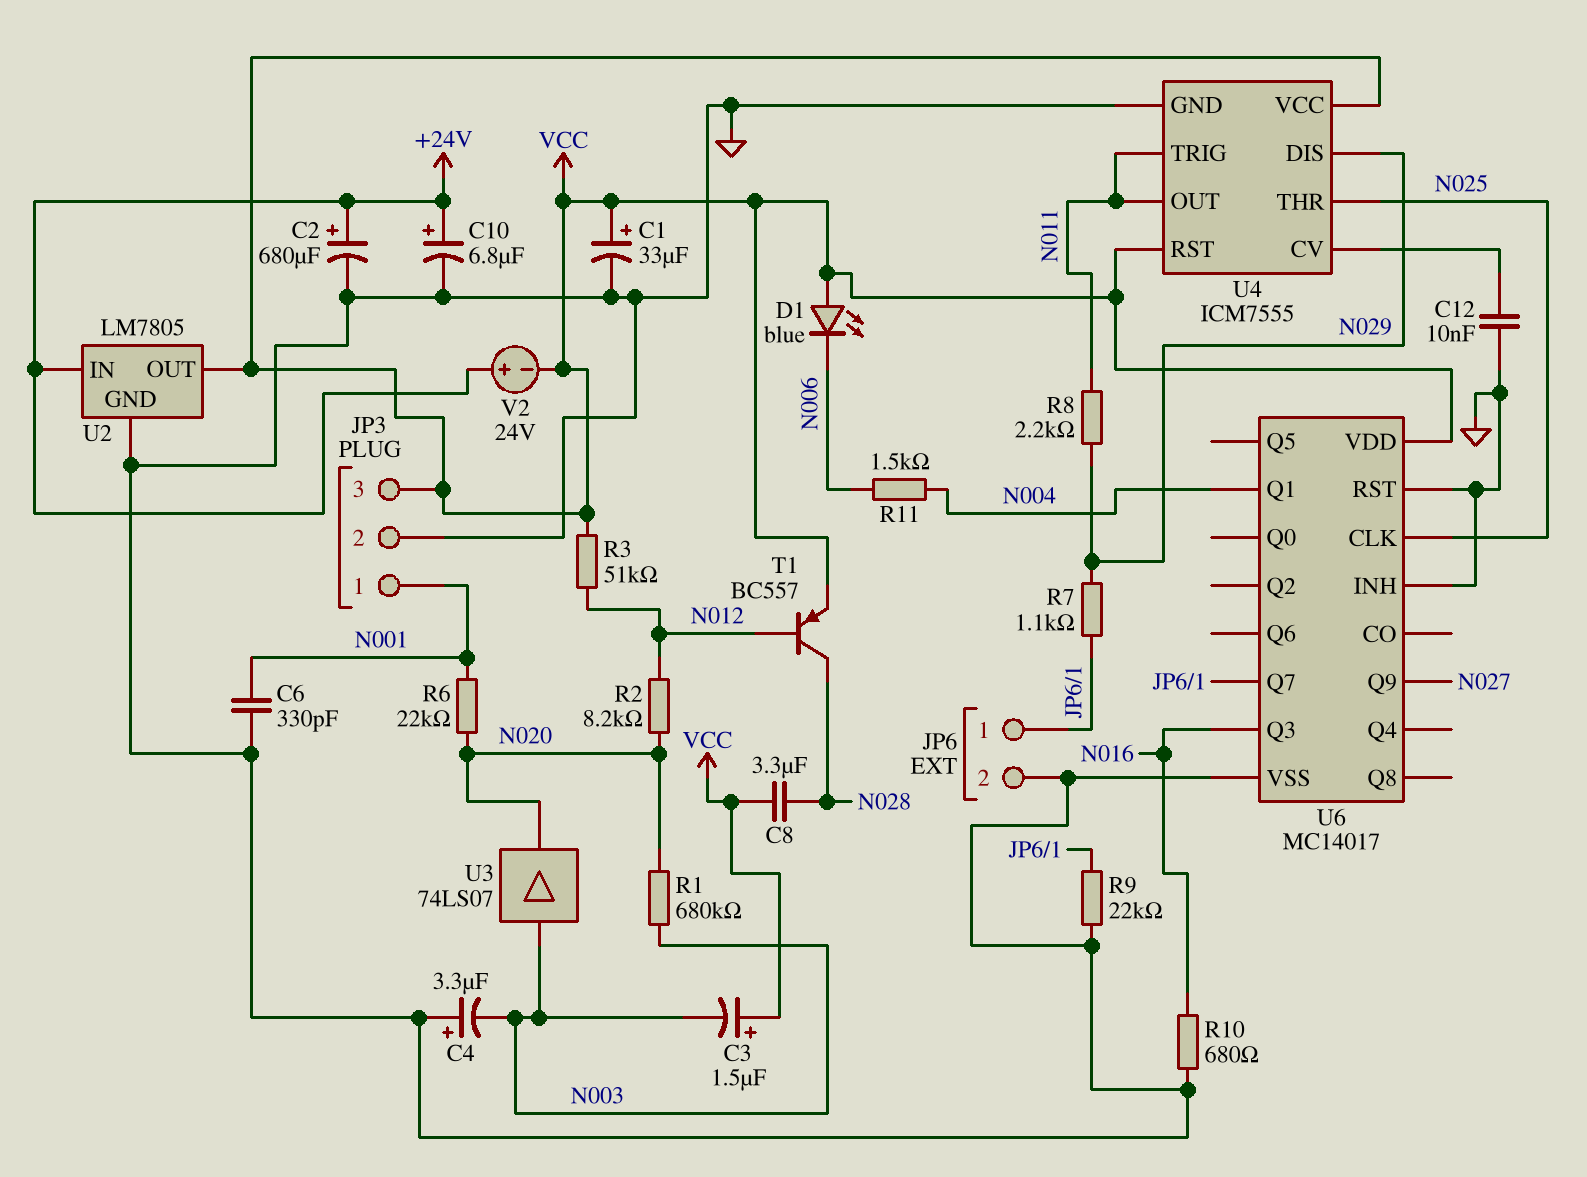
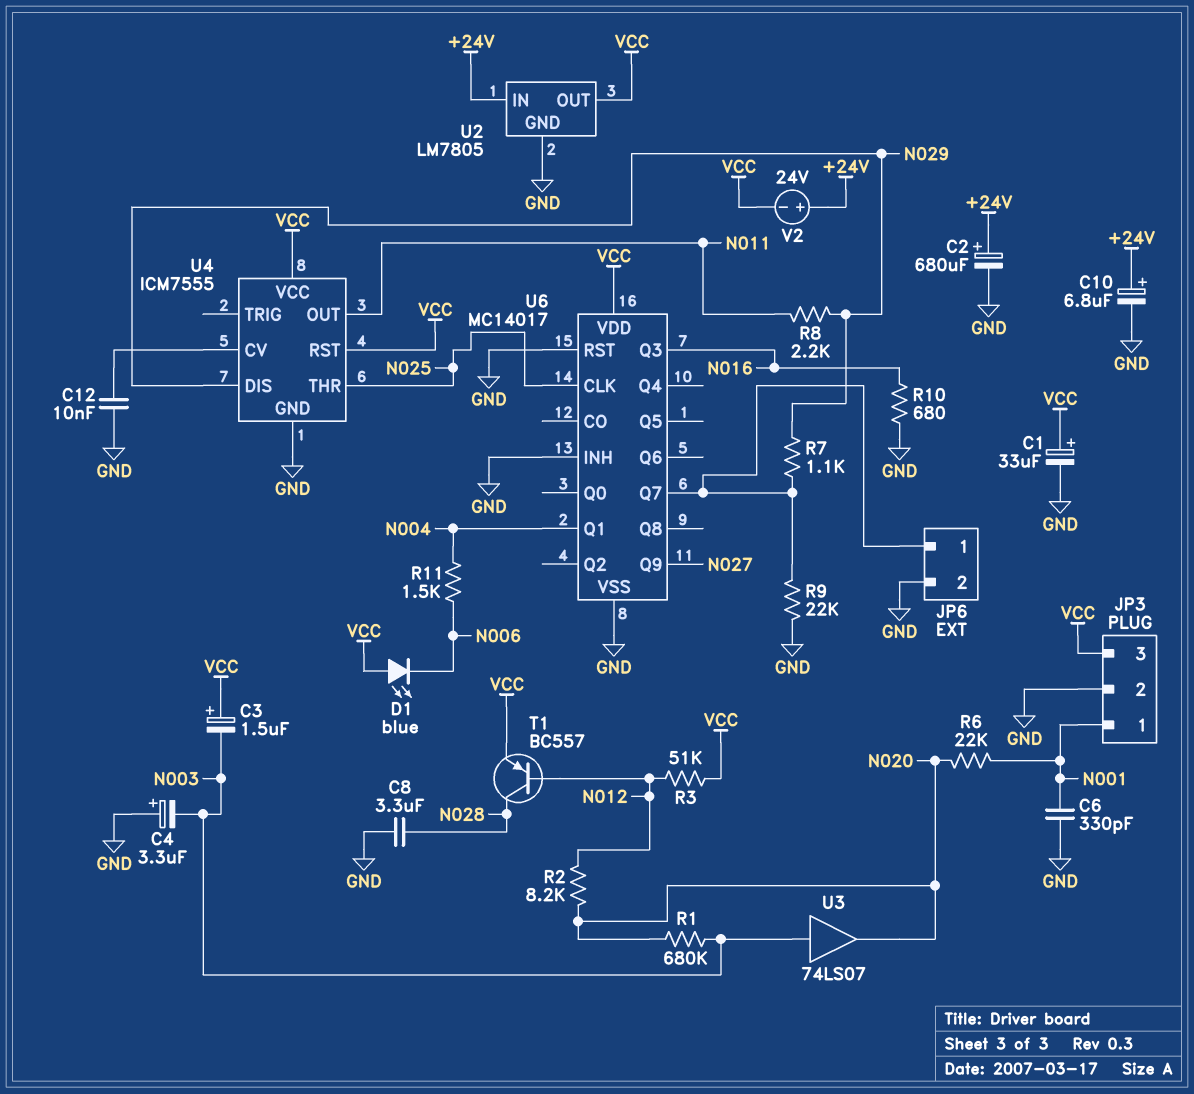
C8: 3.3uF (N028, VCC) -> 3.3uF (GND, N028)
U4 pin TRIG: N011 -> none

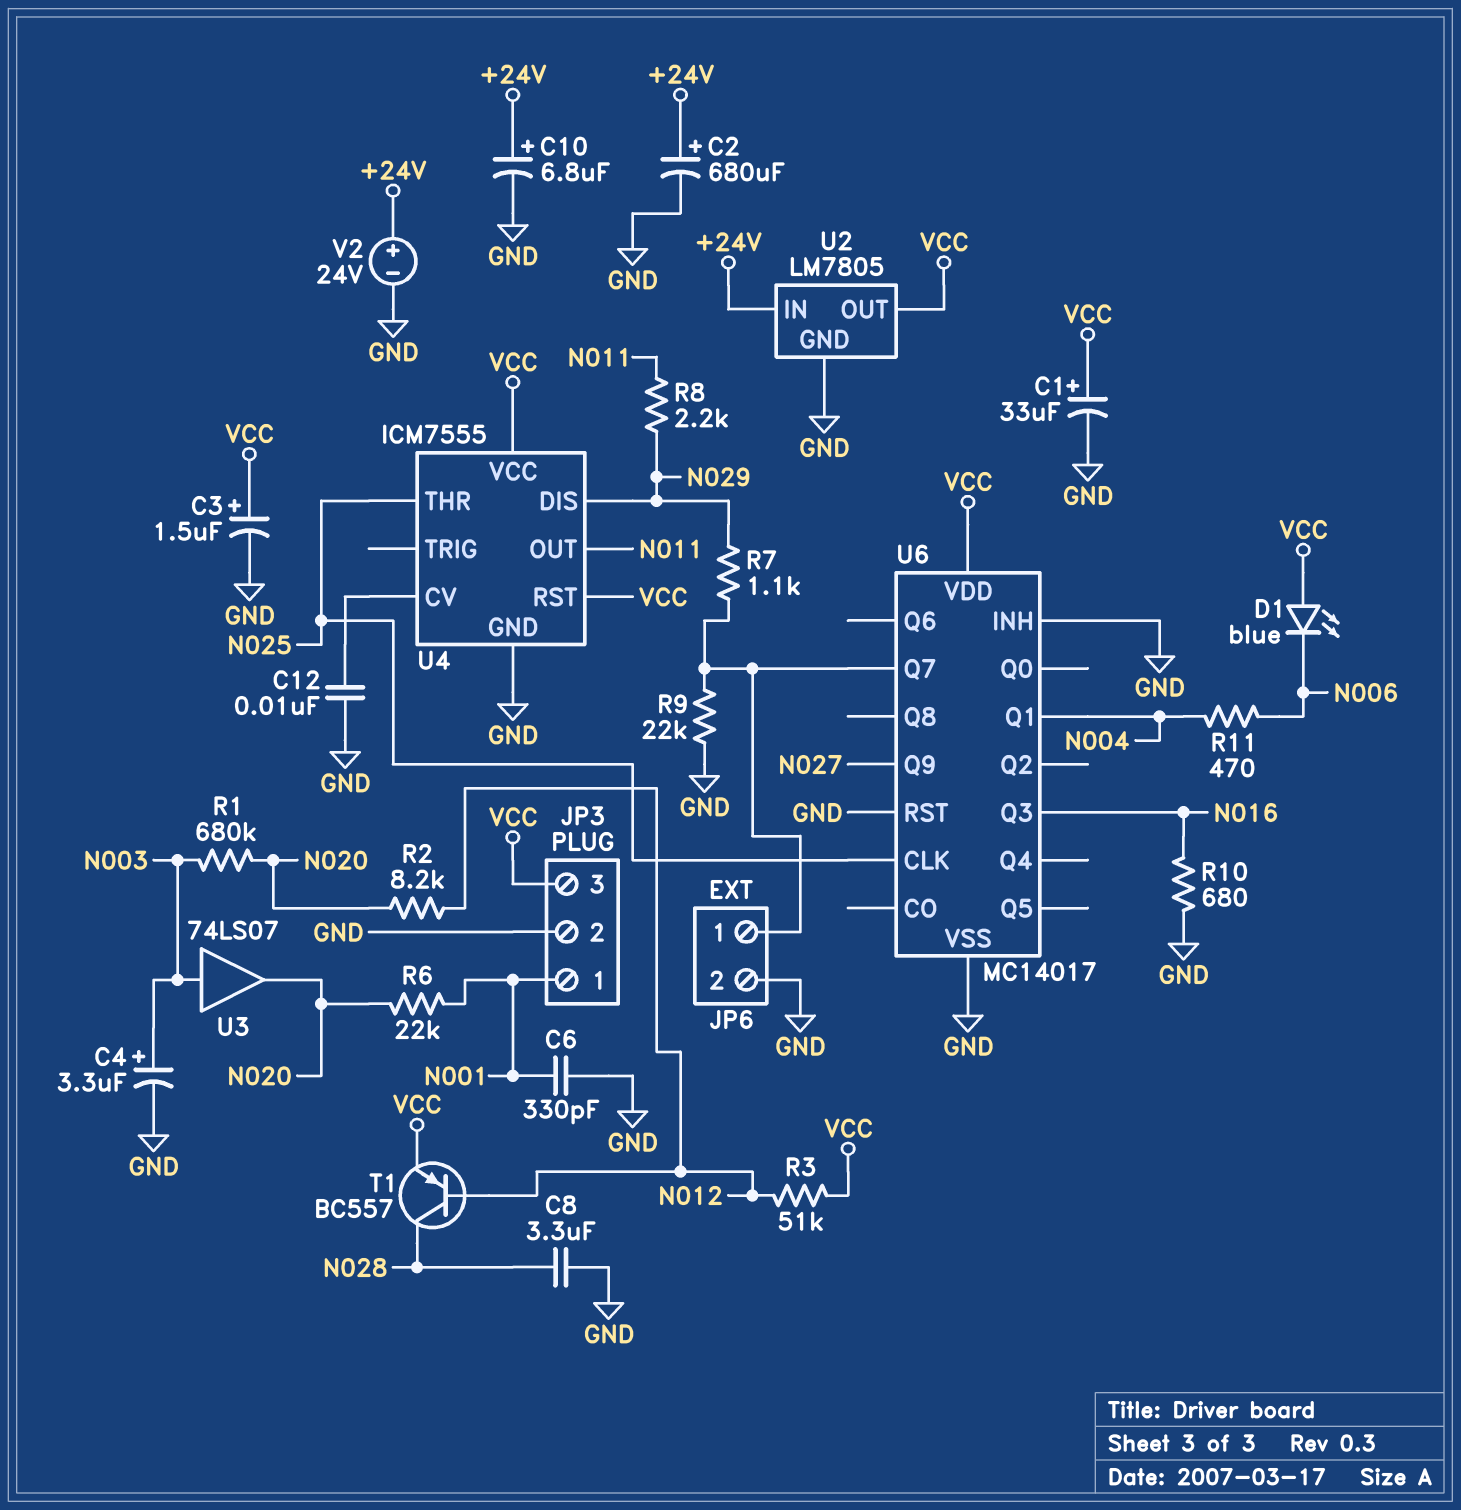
C3: 1.5uF (plus VCC, minus N003) -> 1.5uF (plus VCC, minus GND)
C4: 3.3uF (plus GND, minus N003) -> 3.3uF (plus N003, minus GND)
R11: 1.5k (N004, N006) -> 470 (N004, N006)
V2: 24V (plus +24V, minus VCC) -> 24V (plus +24V, minus GND)

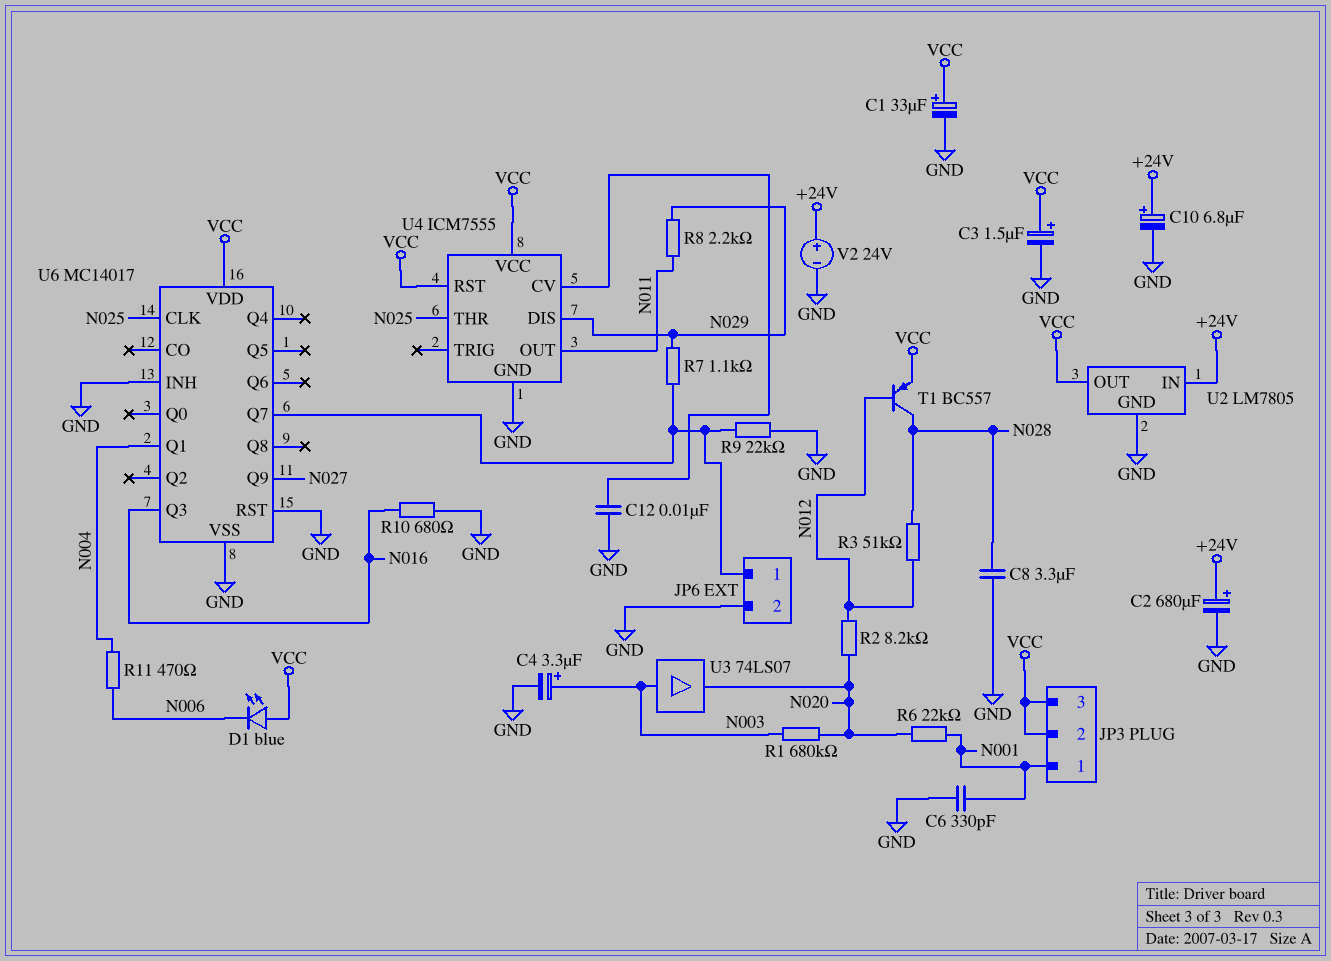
JP3 pin 2: GND -> VCC
R3: 51k (N012, VCC) -> 51k (N012, N028)

